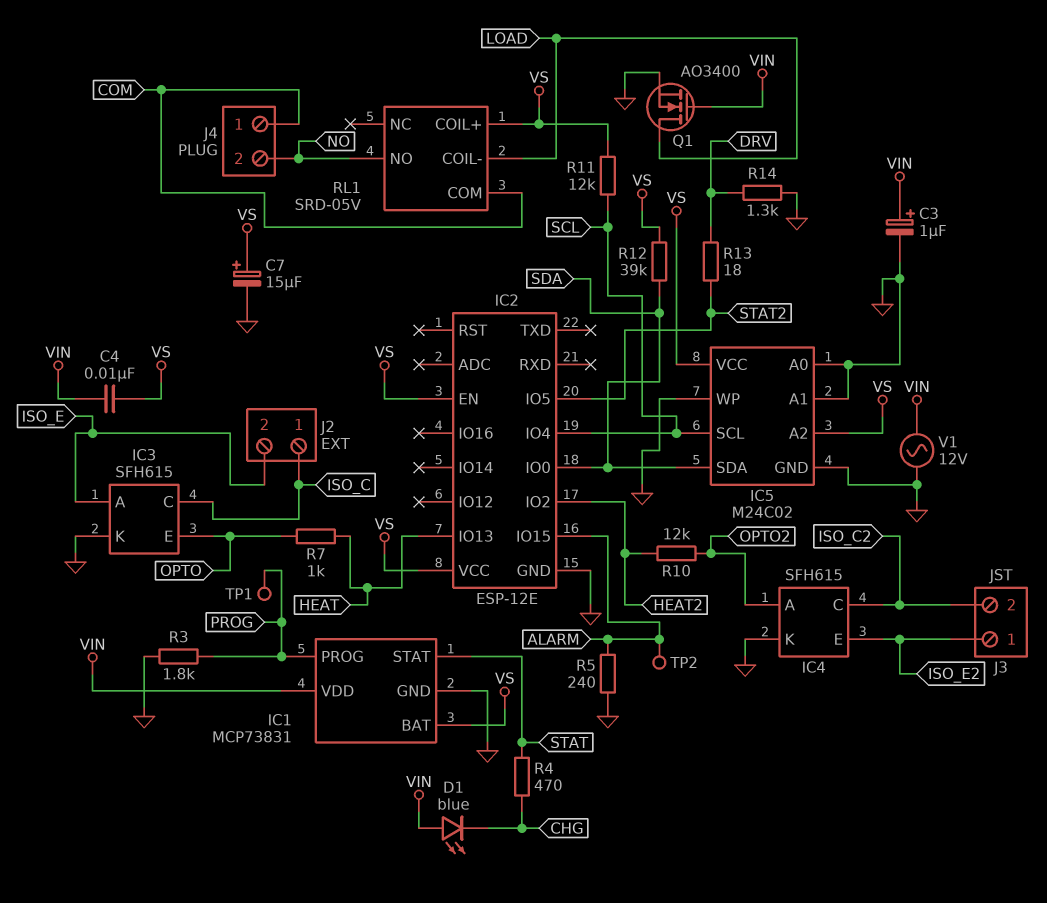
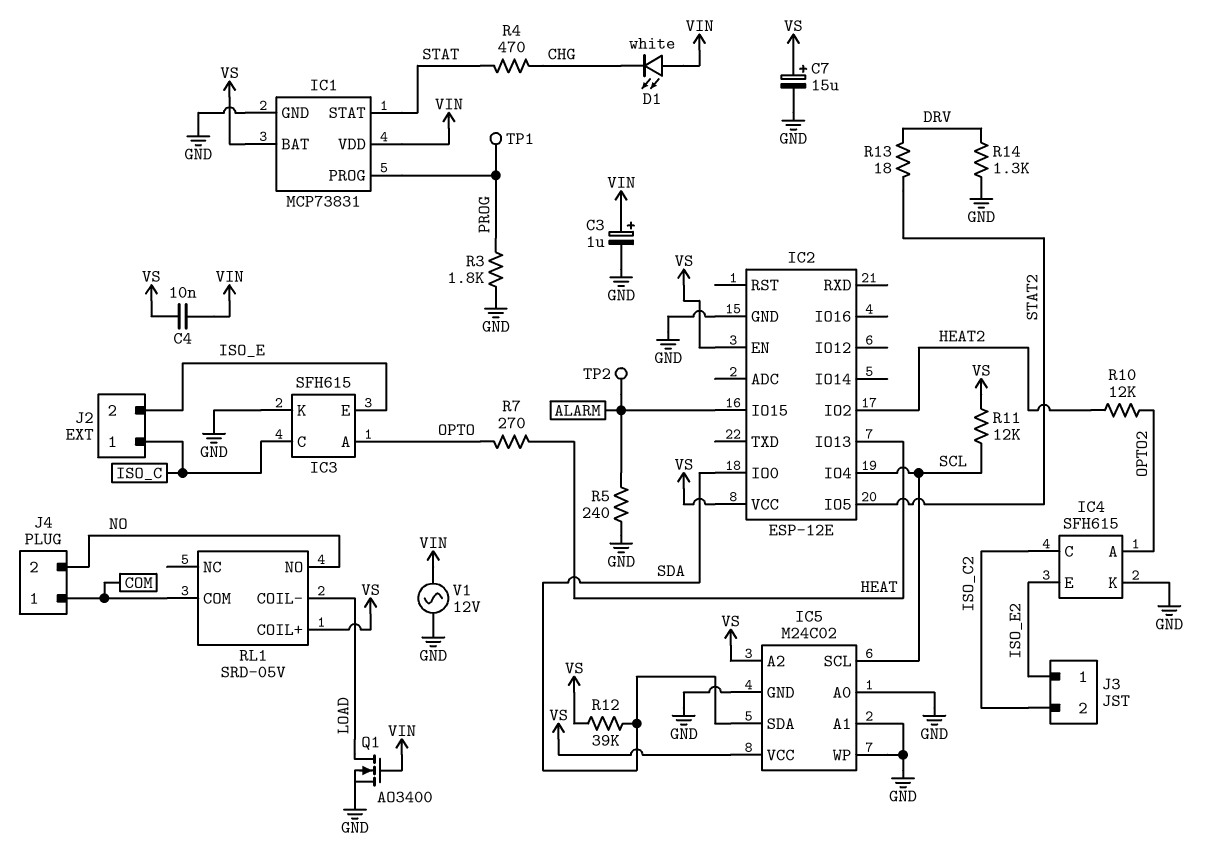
D1: LED blue (A VIN, K CHG) -> LED white (A VIN, K CHG)
IC3 pin A: ISO_E -> OPTO
IC3 pin E: OPTO -> ISO_E
R7: 1k (HEAT, OPTO) -> 270 (HEAT, OPTO)

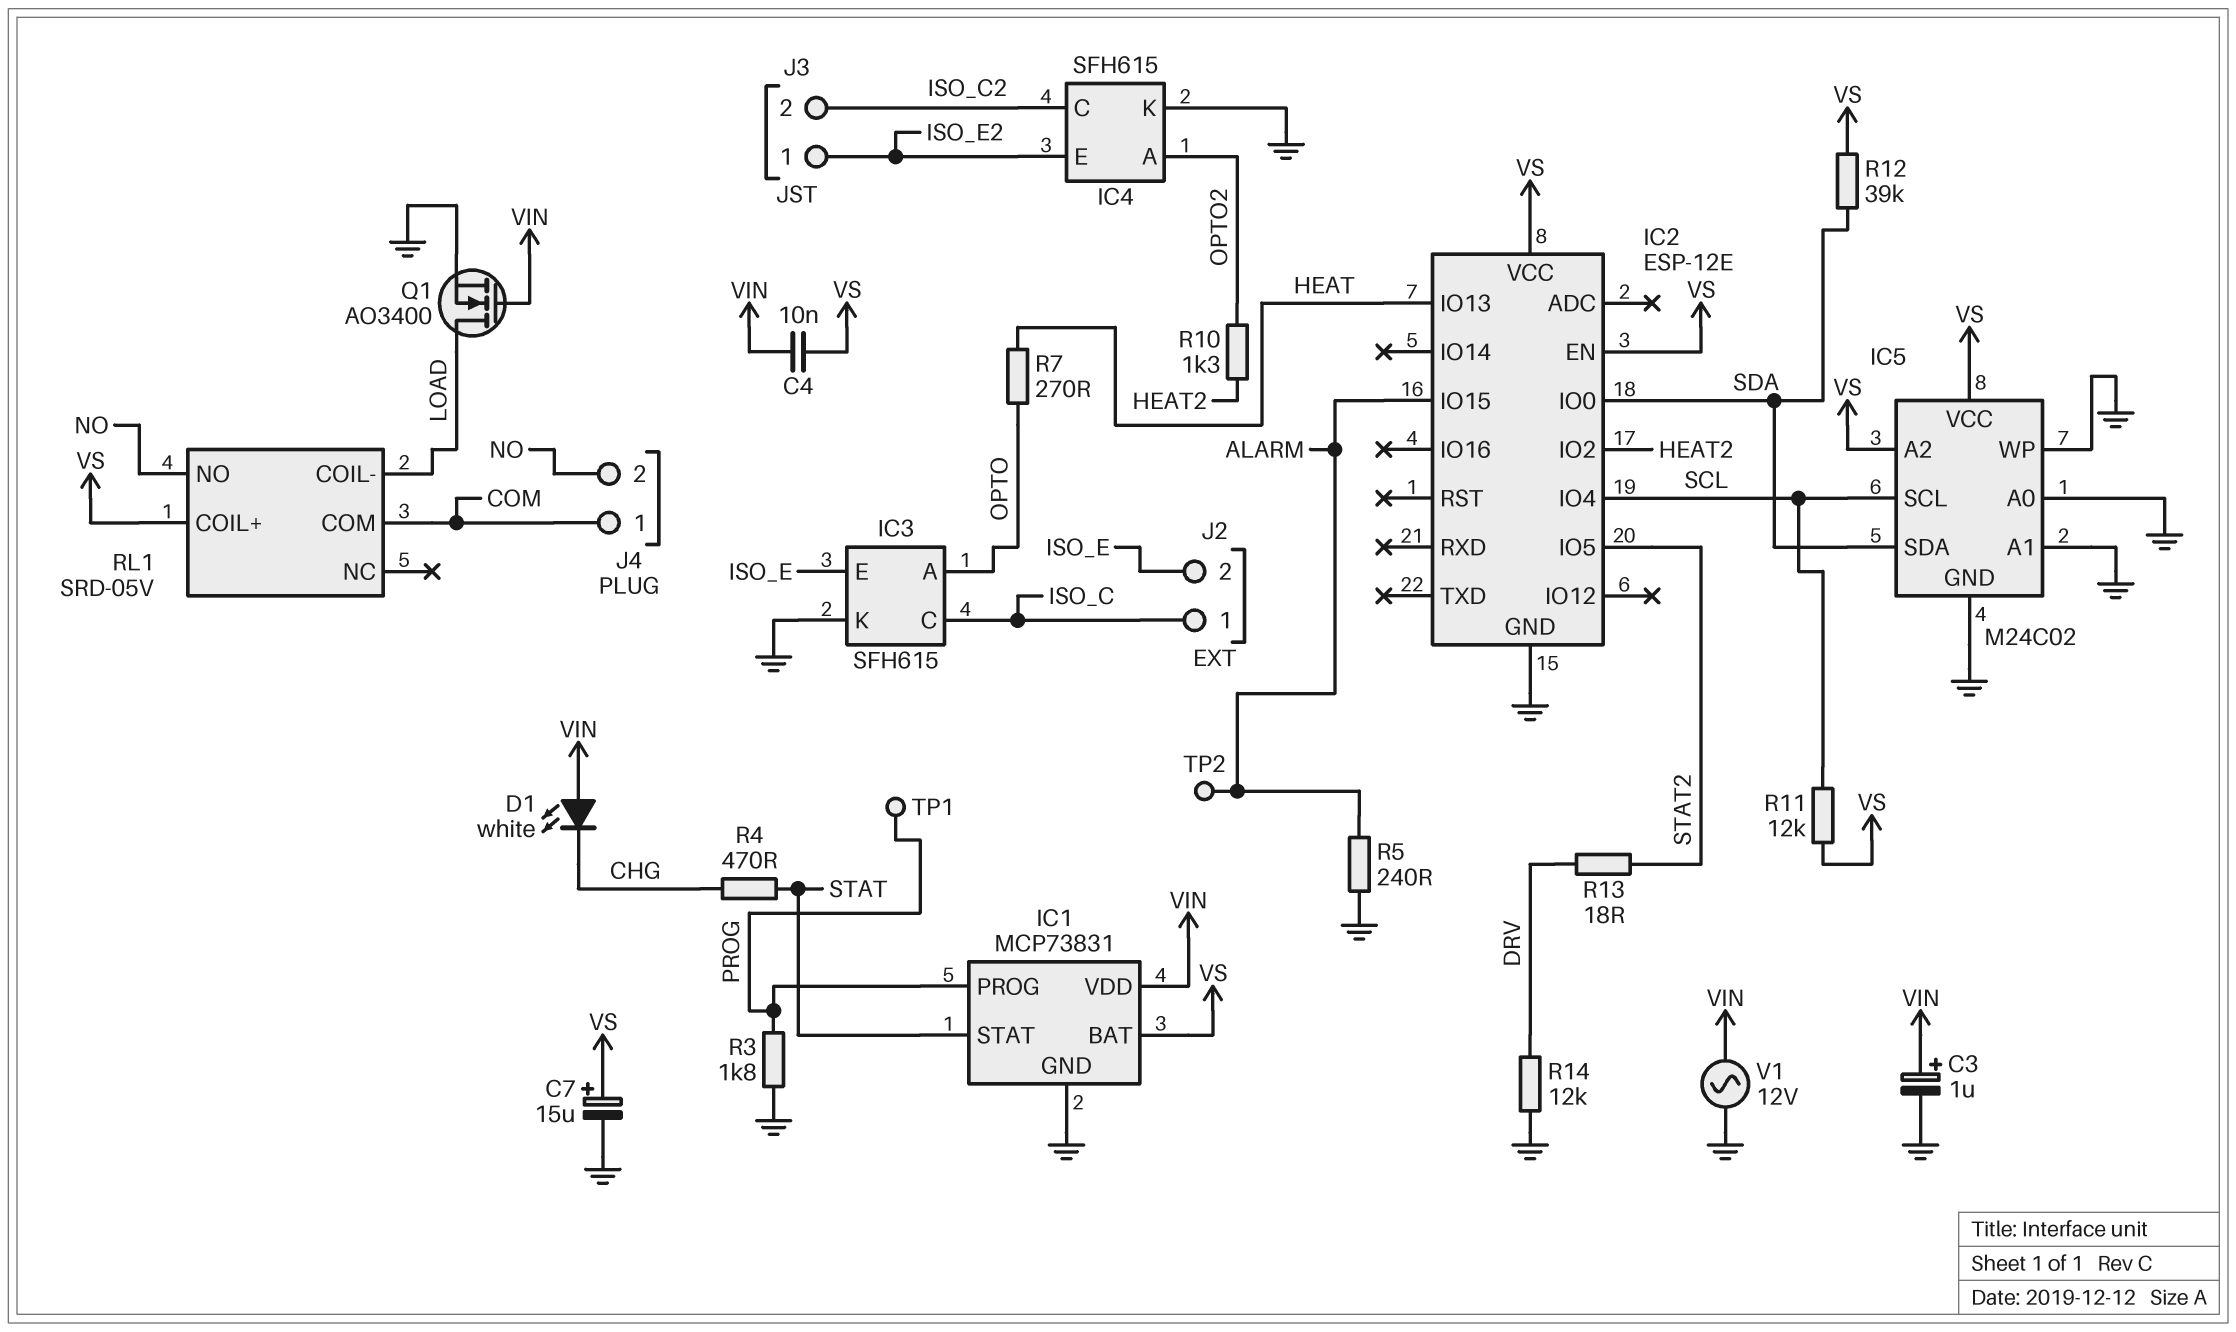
R10: 12k (HEAT2, OPTO2) -> 1.3k (HEAT2, OPTO2)
R14: 1.3k (DRV, GND) -> 12k (DRV, GND)

